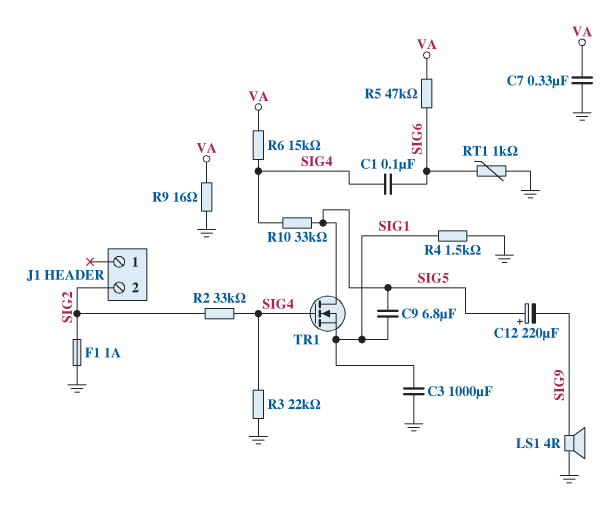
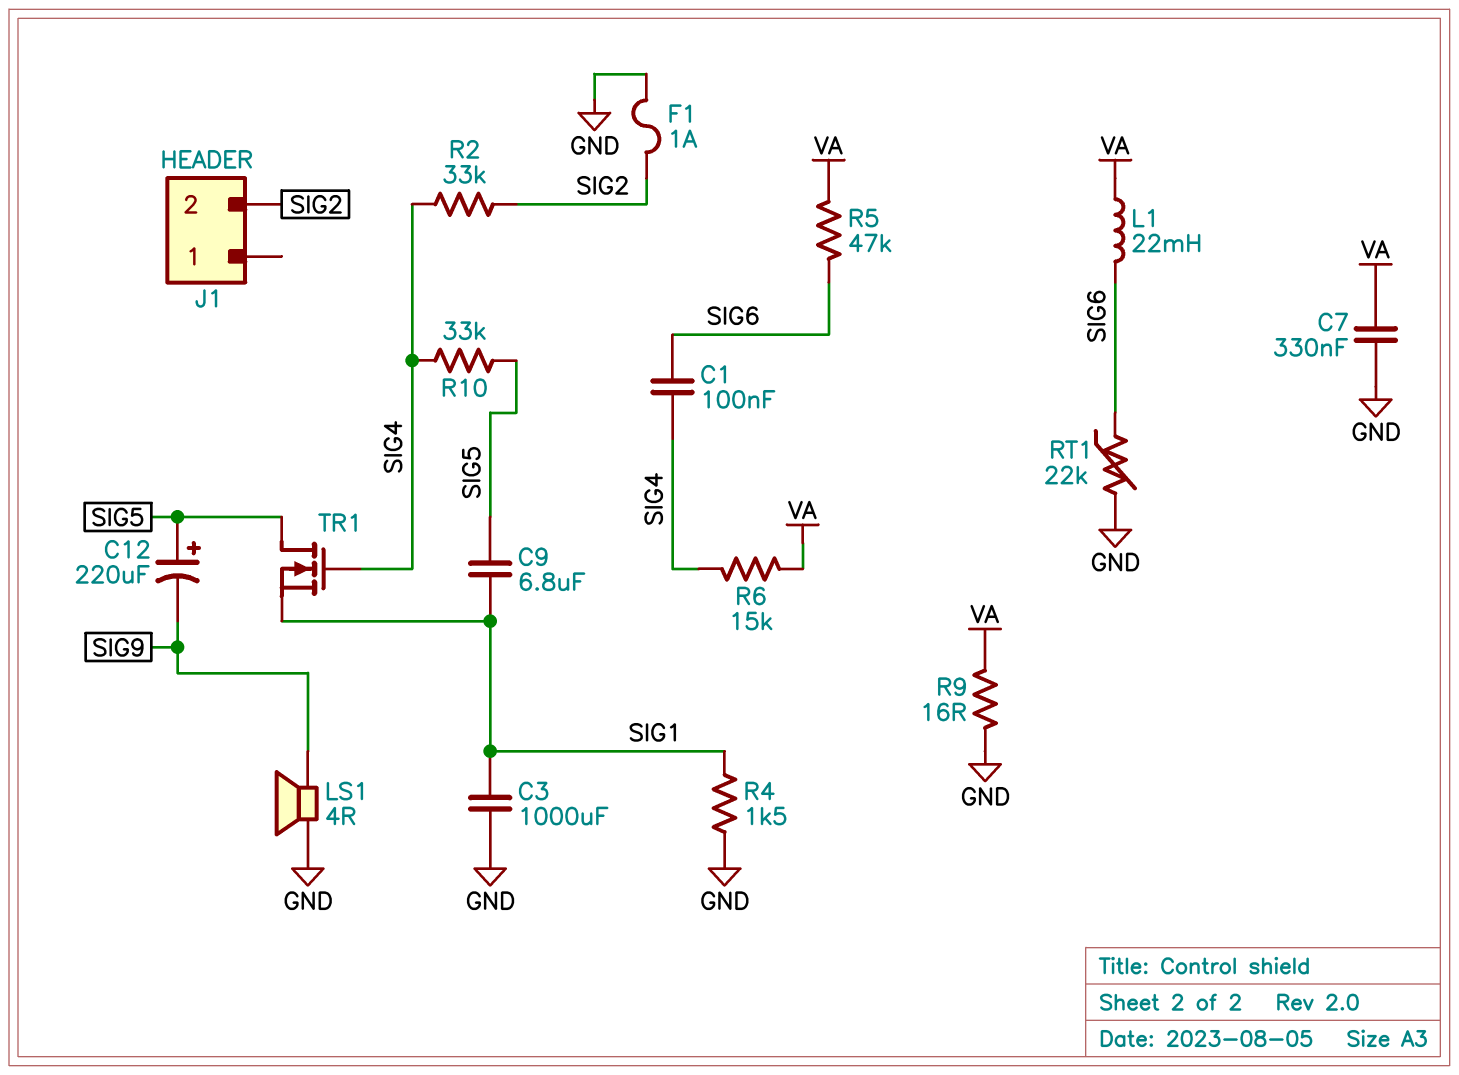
L1: none -> 22mH (SIG6, VA)
R3: 22k (GND, SIG4) -> none
RT1: 1k (GND, SIG6) -> 22k (GND, SIG6)

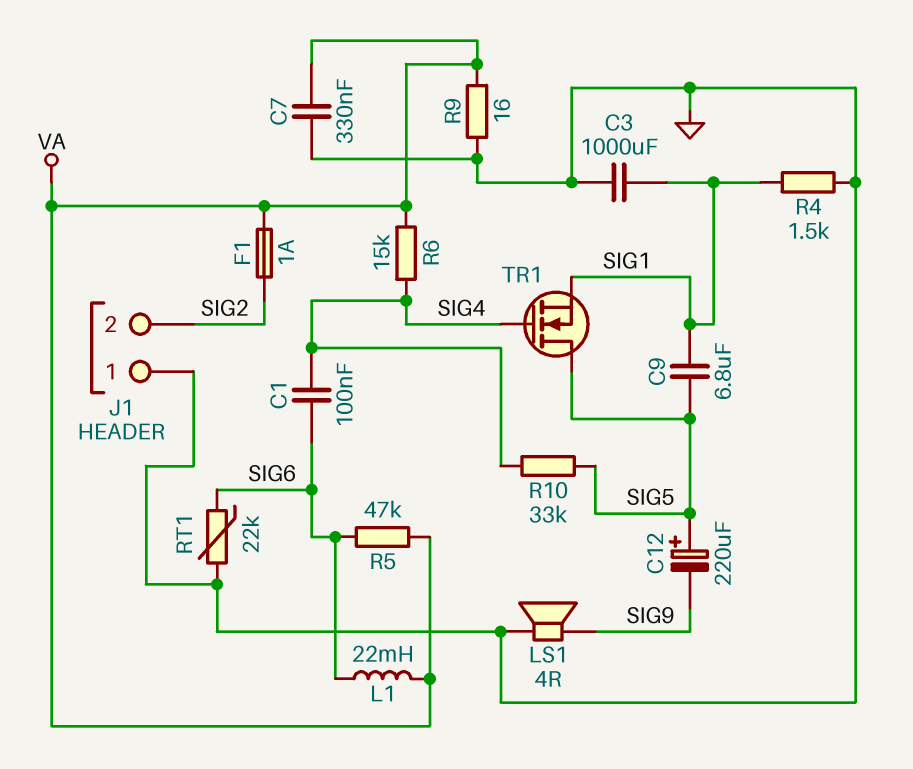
F1: 1A (GND, SIG2) -> 1A (SIG2, VA)
J1 pin 1: none -> GND
R2: 33k (SIG2, SIG4) -> none

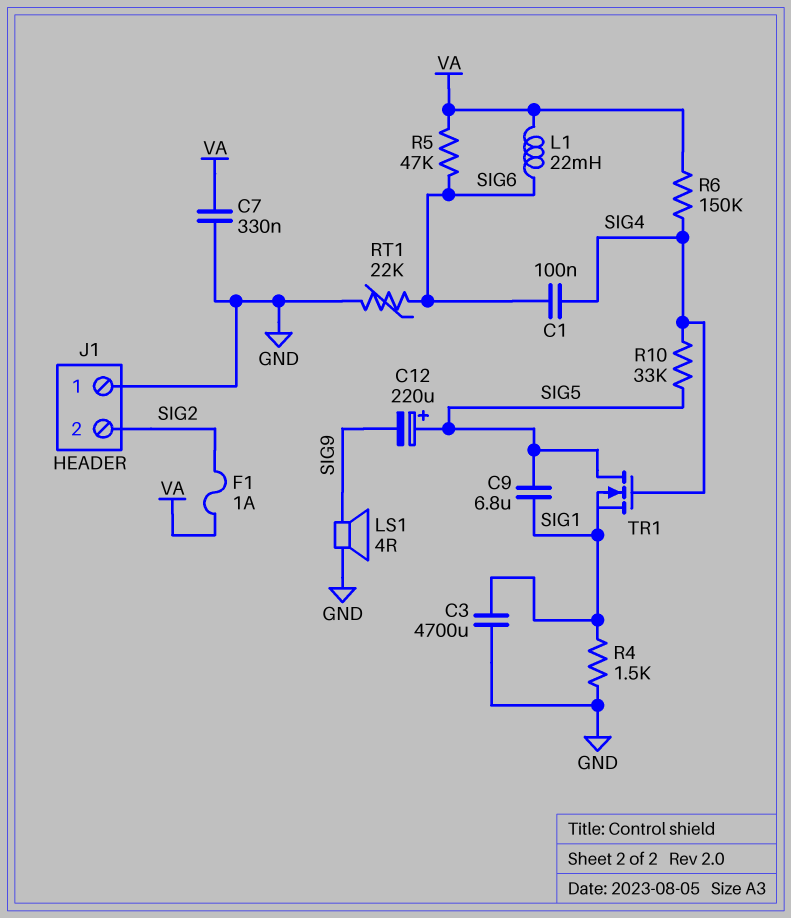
C3: 1000uF (GND, SIG1) -> 4700uF (GND, SIG1)
R6: 15k (SIG4, VA) -> 150k (SIG4, VA)
R9: 16 (GND, VA) -> none

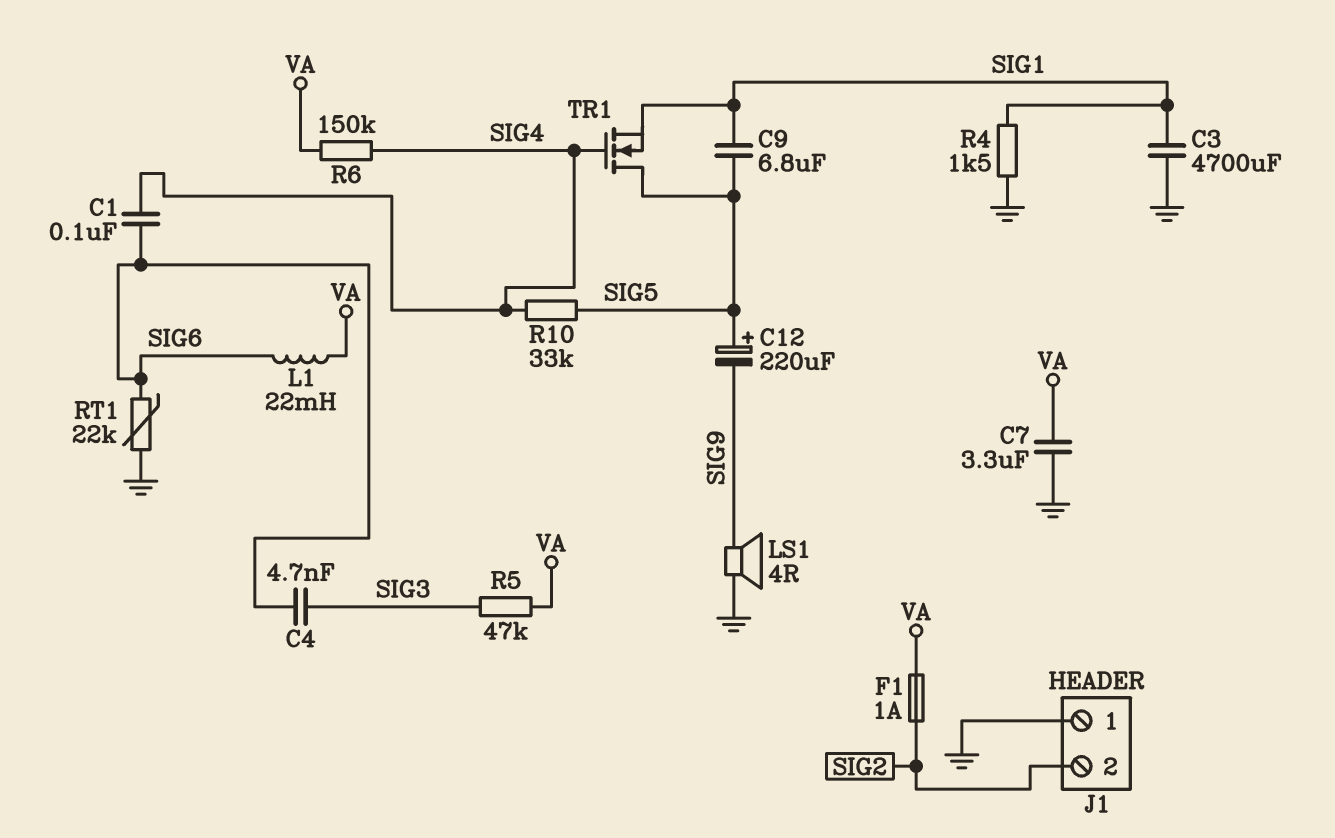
C4: none -> 4.7nF (SIG3, SIG6)
C7: 330nF (GND, VA) -> 3.3uF (GND, VA)
R5: 47k (SIG6, VA) -> 47k (SIG3, VA)

